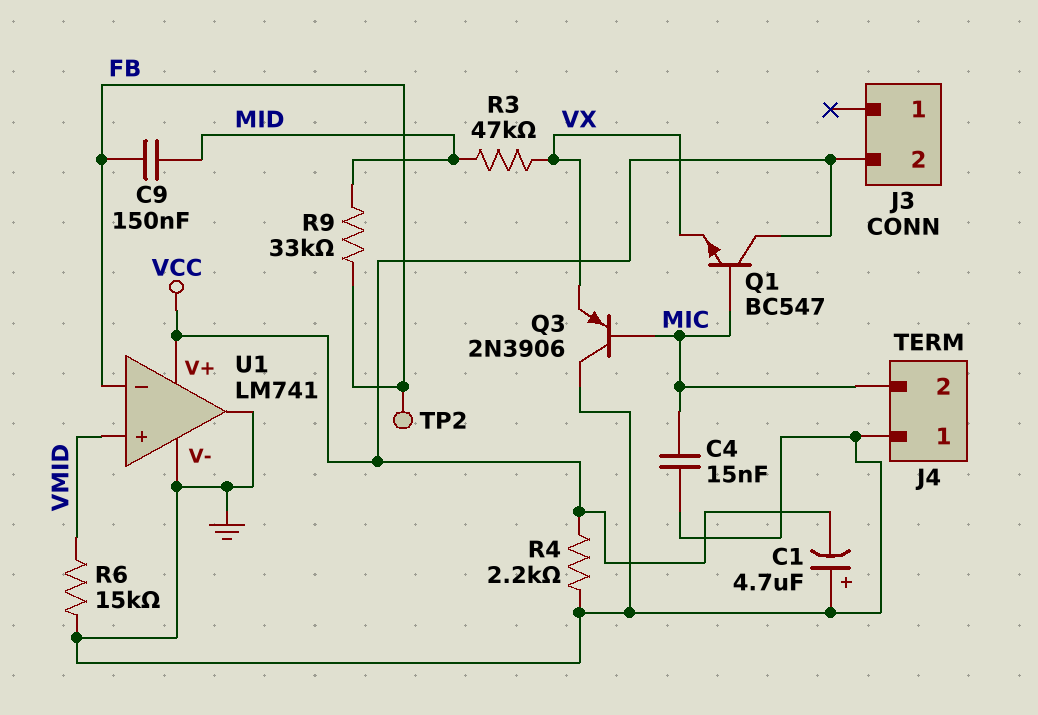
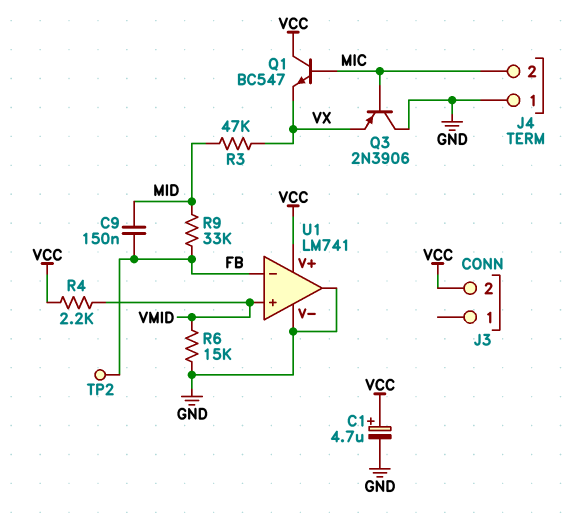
C1: 4.7uF (plus GND, minus VCC) -> 4.7uF (plus VCC, minus GND)
C4: 15nF (GND, MIC) -> none
R4: 2.2k (GND, VCC) -> 2.2k (VCC, VMID)

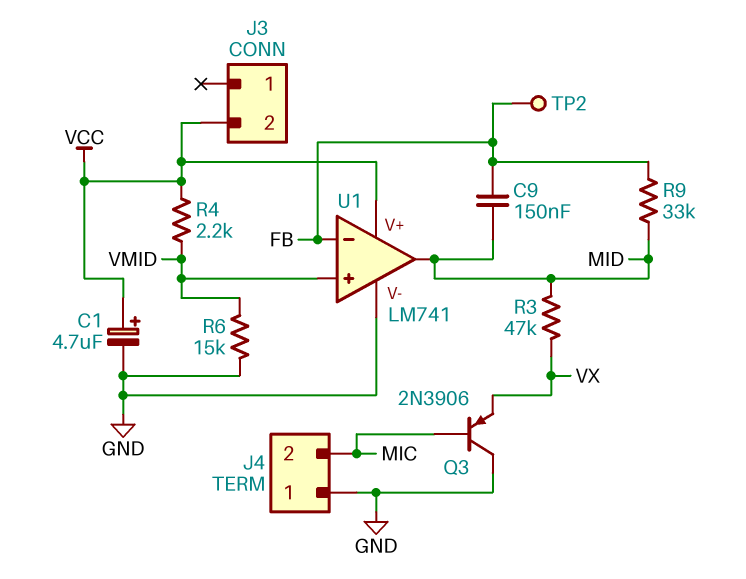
Q1: NPN BC547 (B MIC, C VCC, E VX) -> none
U1 pin out: GND -> MID

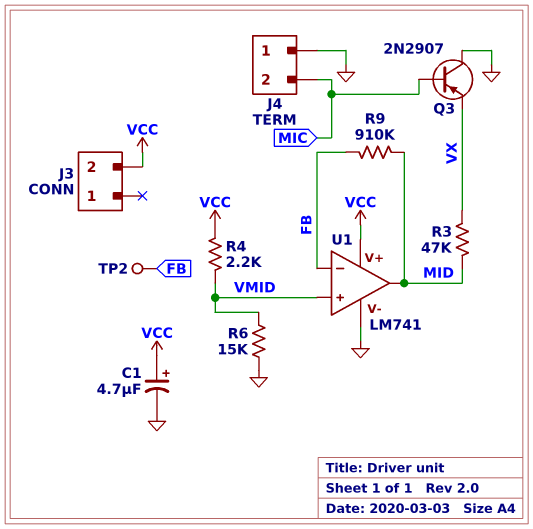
C9: 150nF (FB, MID) -> none
Q3: PNP 2N3906 (B MIC, C GND, E VX) -> PNP 2N2907 (B MIC, C GND, E VX)
R9: 33k (FB, MID) -> 910k (FB, MID)

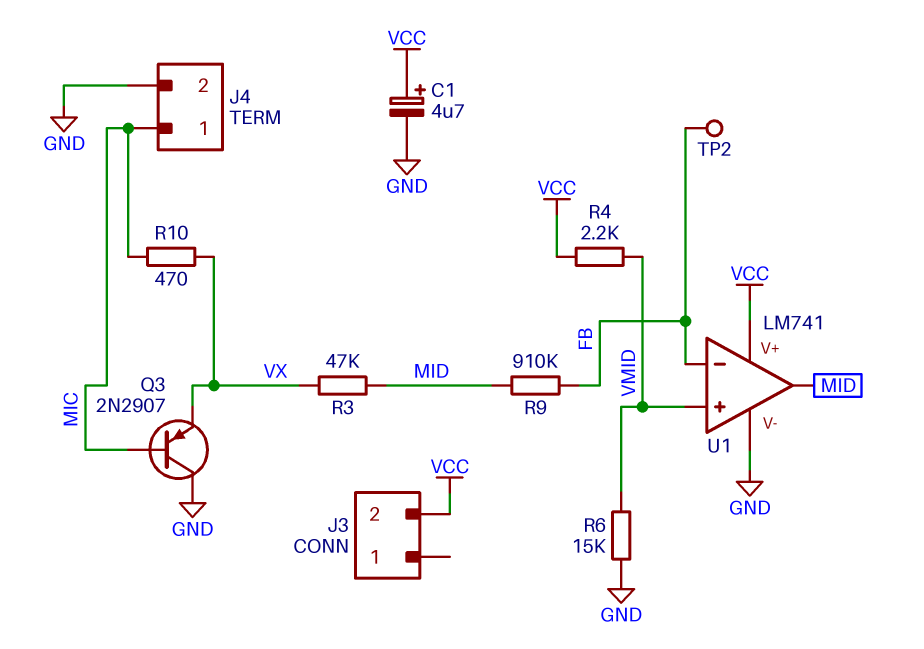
J4 pin 1: GND -> MIC
J4 pin 2: MIC -> GND
R10: none -> 470 (MIC, VX)

